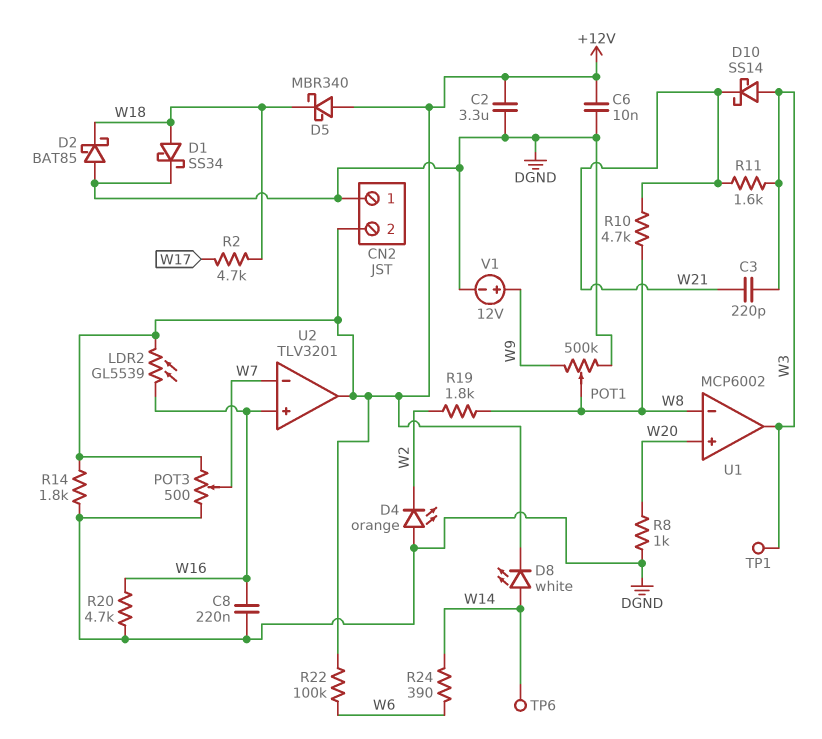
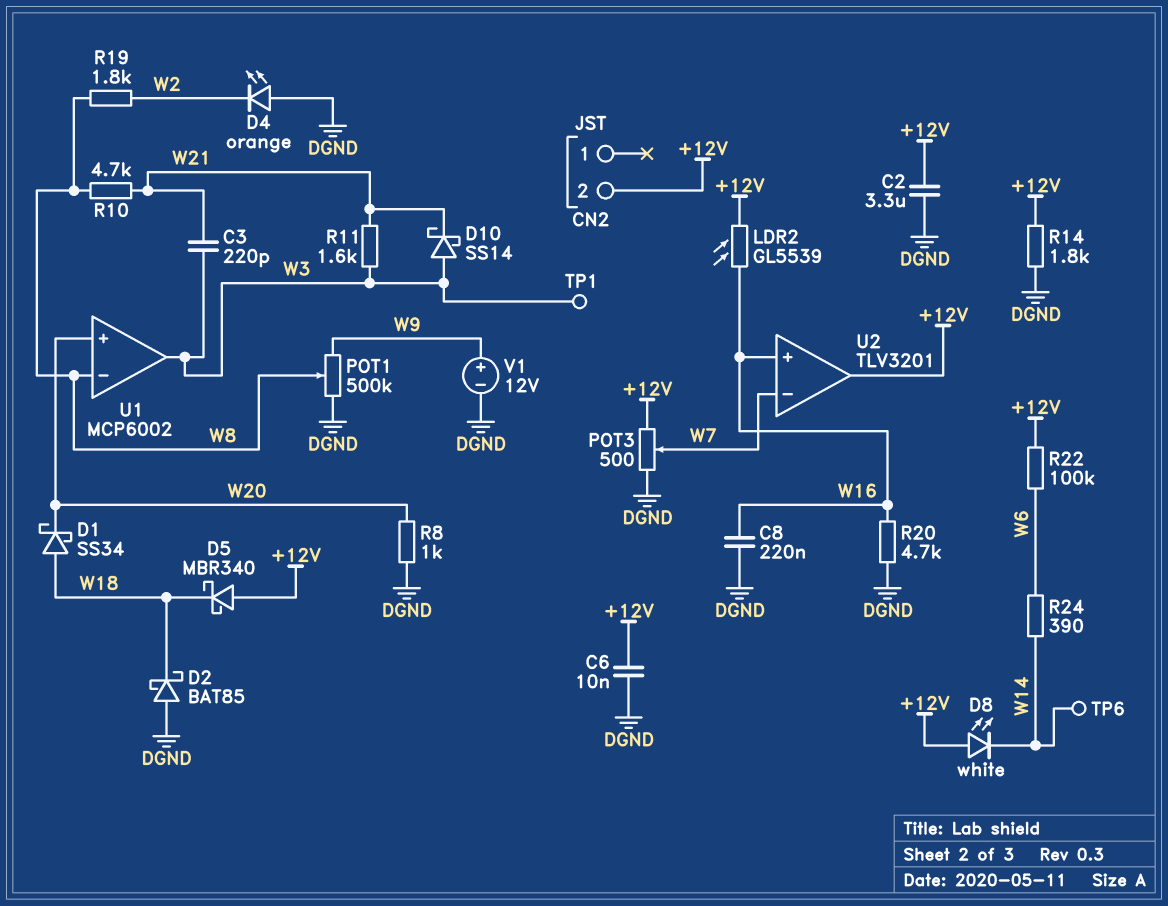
CN2 pin 1: DGND -> none
D1: schottky SS34 (A W18, K DGND) -> schottky SS34 (A W18, K W20)
D8: LED white (A W14, K +12V) -> LED white (A +12V, K W14)
R2: 4.7k (W17, W18) -> none

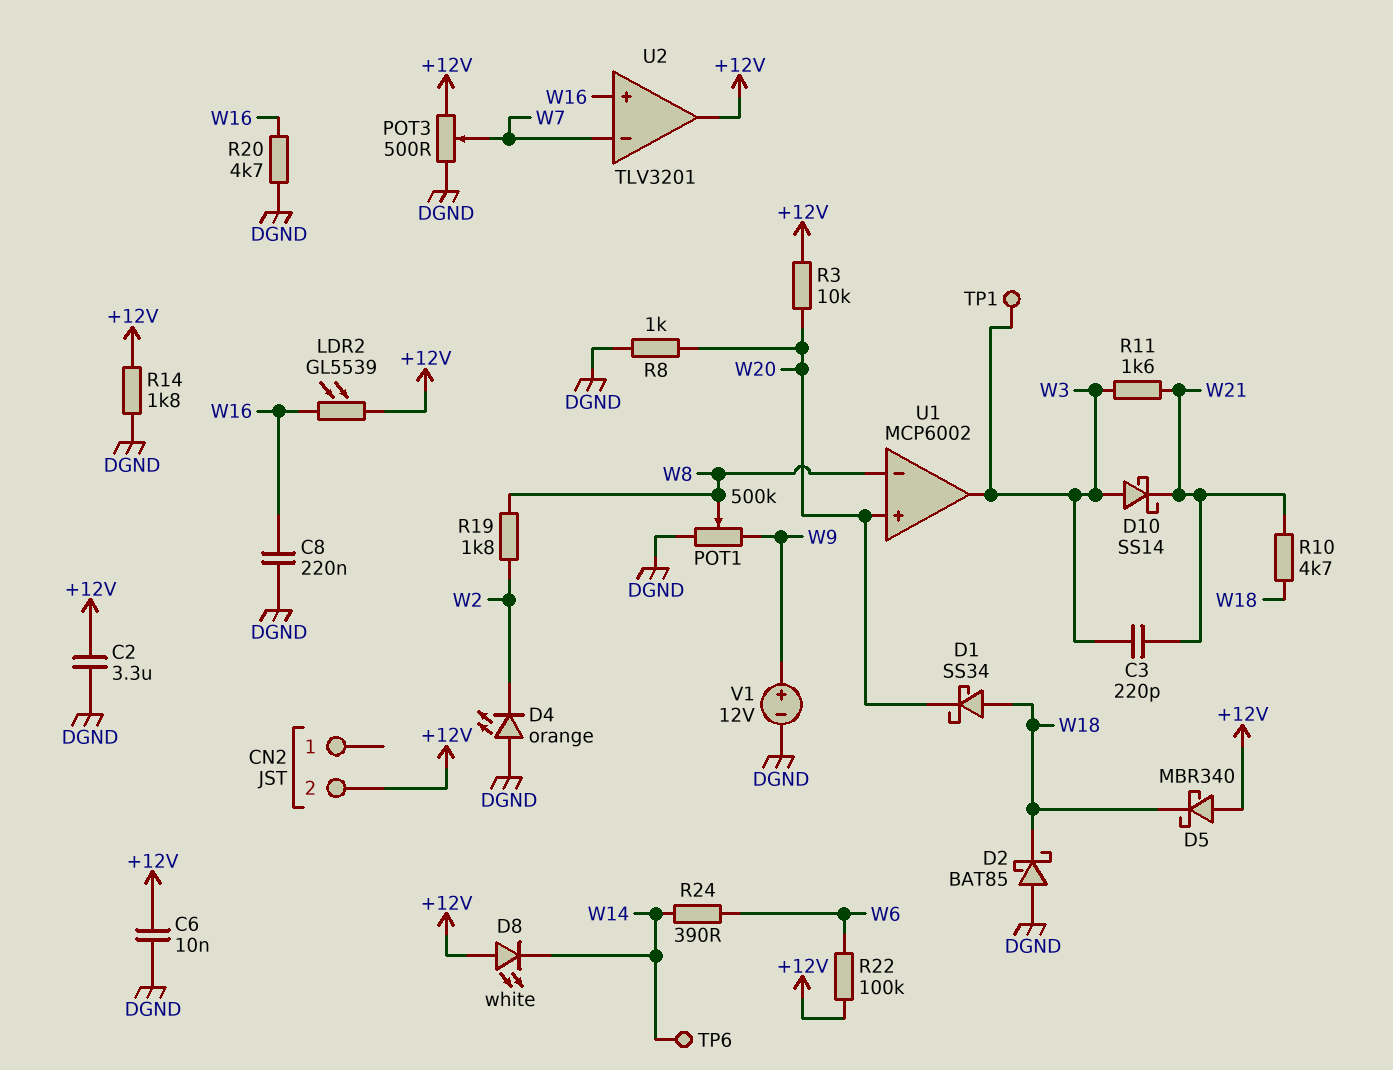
R3: none -> 10k (+12V, W20)
R10: 4.7k (W8, W21) -> 4.7k (W18, W21)

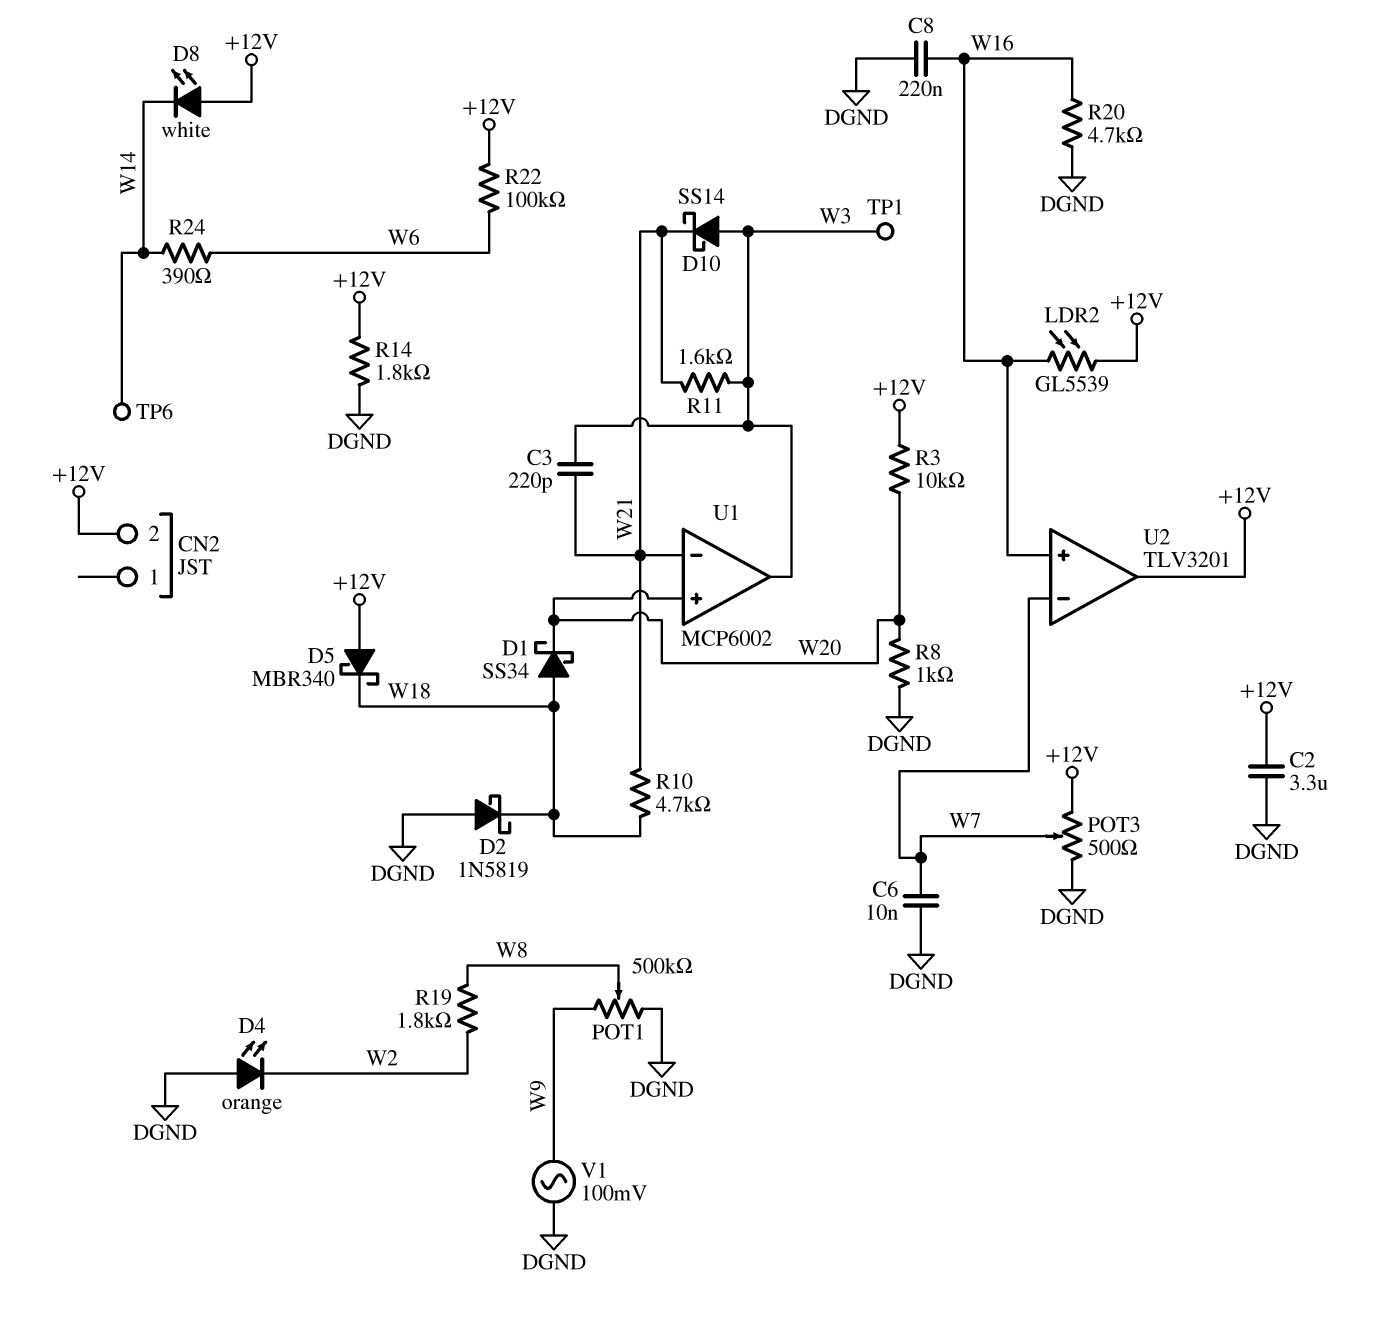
C6: 10nF (+12V, DGND) -> 10nF (DGND, W7)
D2: schottky BAT85 (A DGND, K W18) -> schottky 1N5819 (A DGND, K W18)
U1 pin in-: W8 -> W21
V1: 12V (plus W9, minus DGND) -> AC 100mV (DGND, W9)

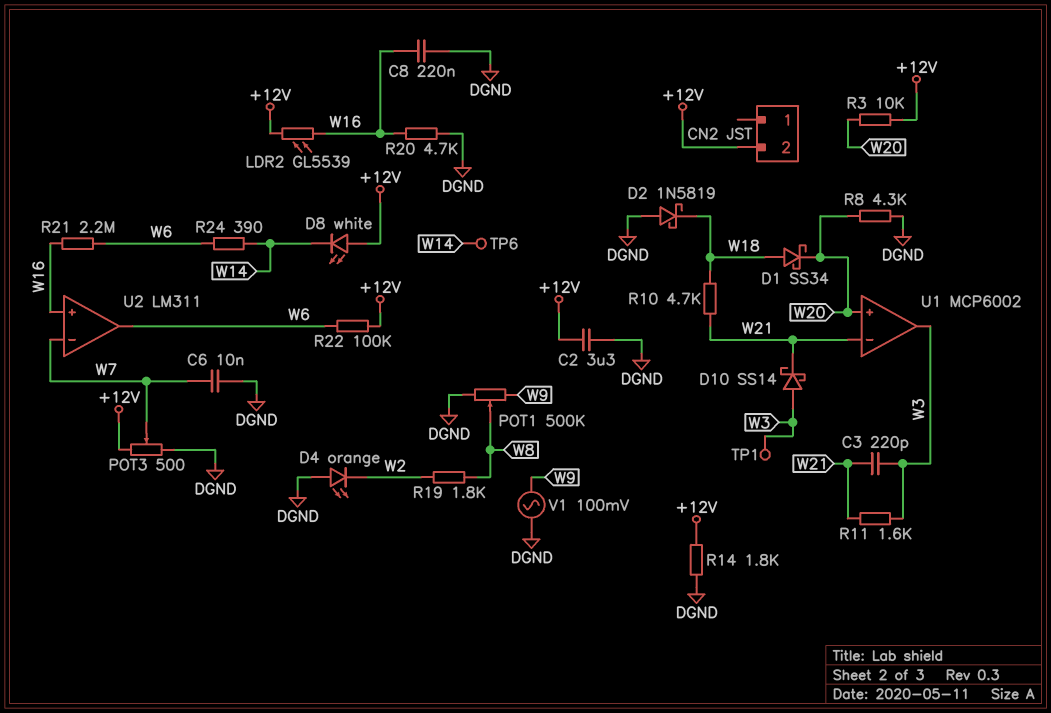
D5: schottky MBR340 (A +12V, K W18) -> none
R8: 1k (DGND, W20) -> 4.3k (DGND, W20)
R21: none -> 2.2M (W6, W16)
U2: TLV3201 -> LM311
U2 pin out: +12V -> W6

